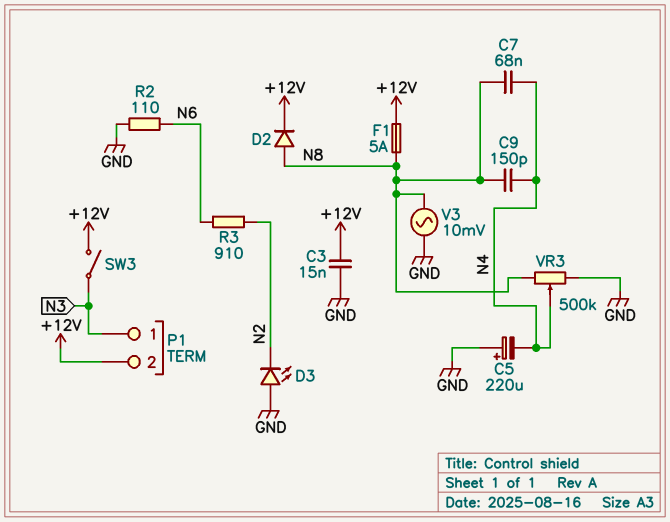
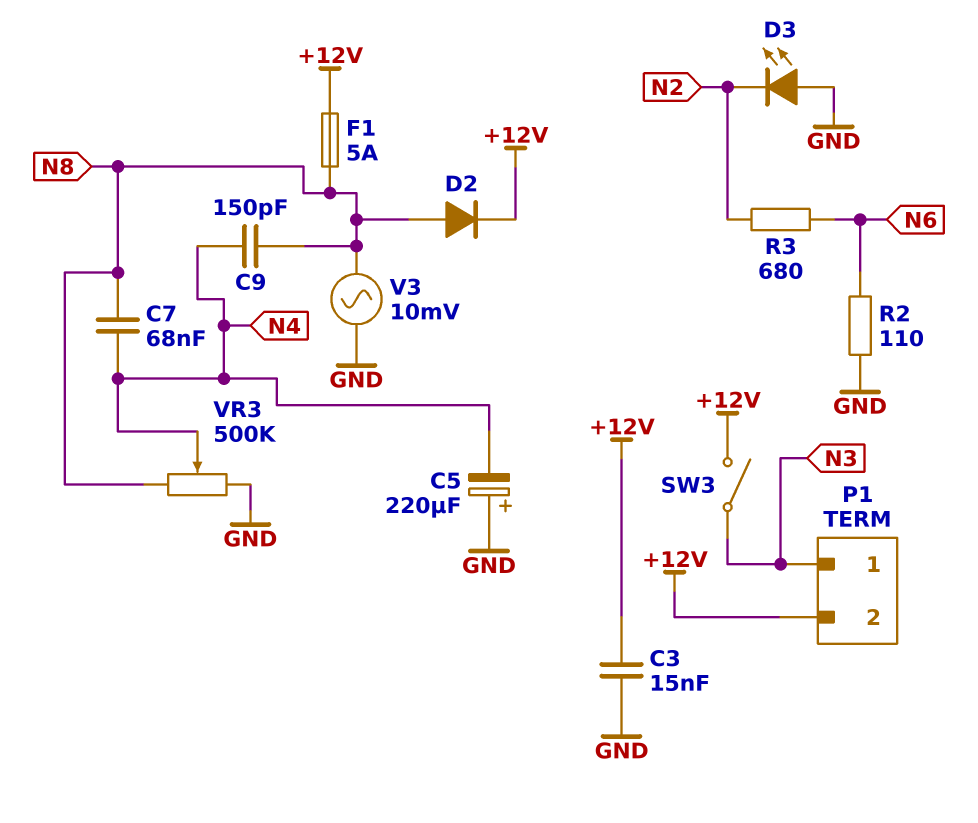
R3: 910 (N2, N6) -> 680 (N2, N6)

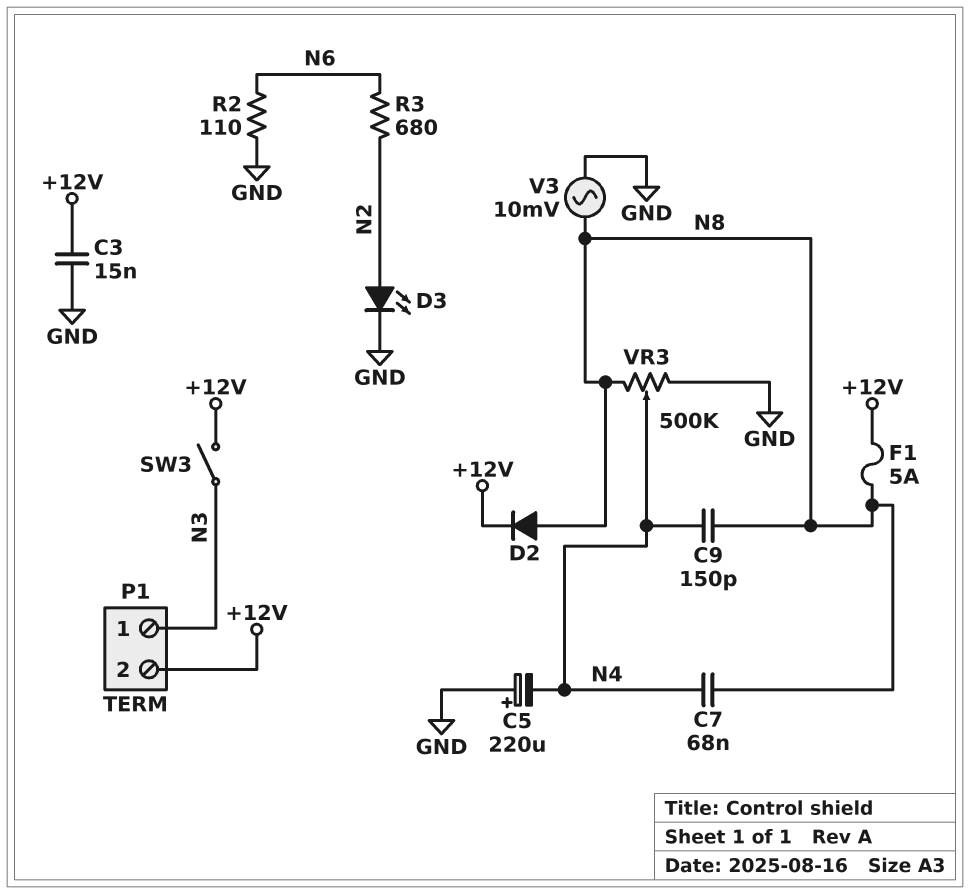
D3: LED (A GND, K N2) -> LED (A N2, K GND)

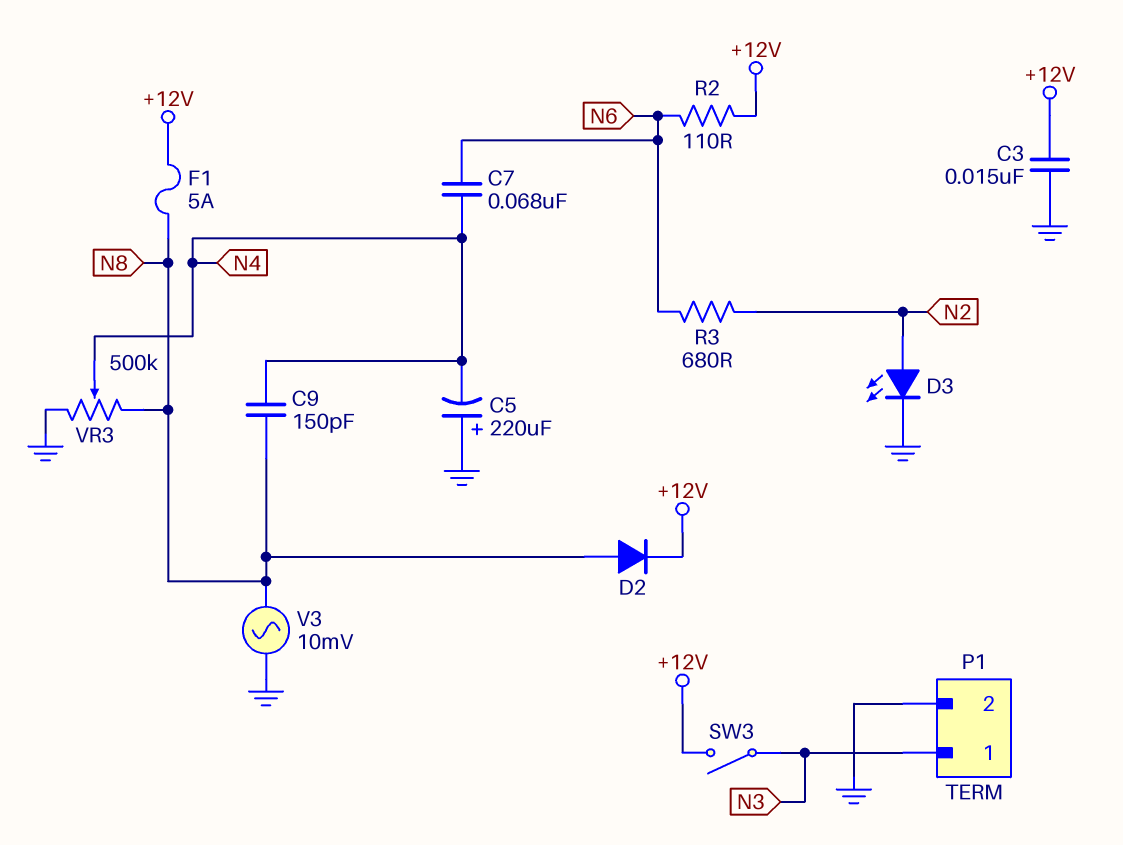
C7: 68nF (N4, N8) -> 68nF (N4, N6)
P1 pin 2: +12V -> GND
R2: 110 (GND, N6) -> 110 (+12V, N6)

